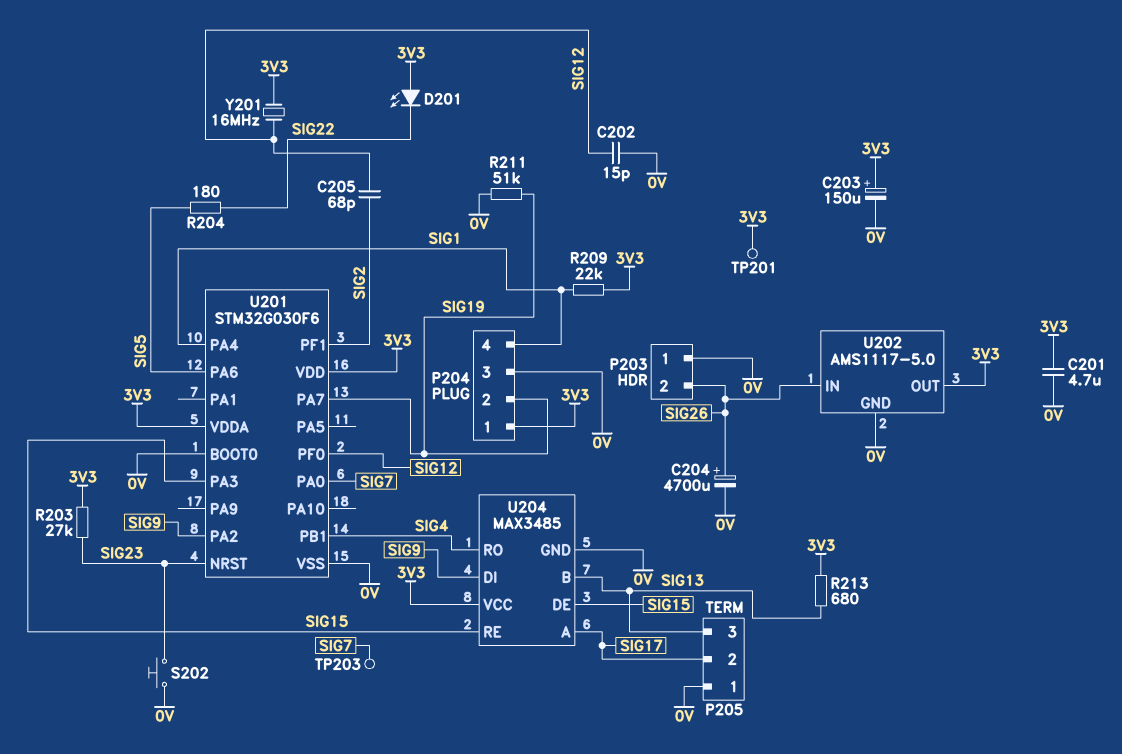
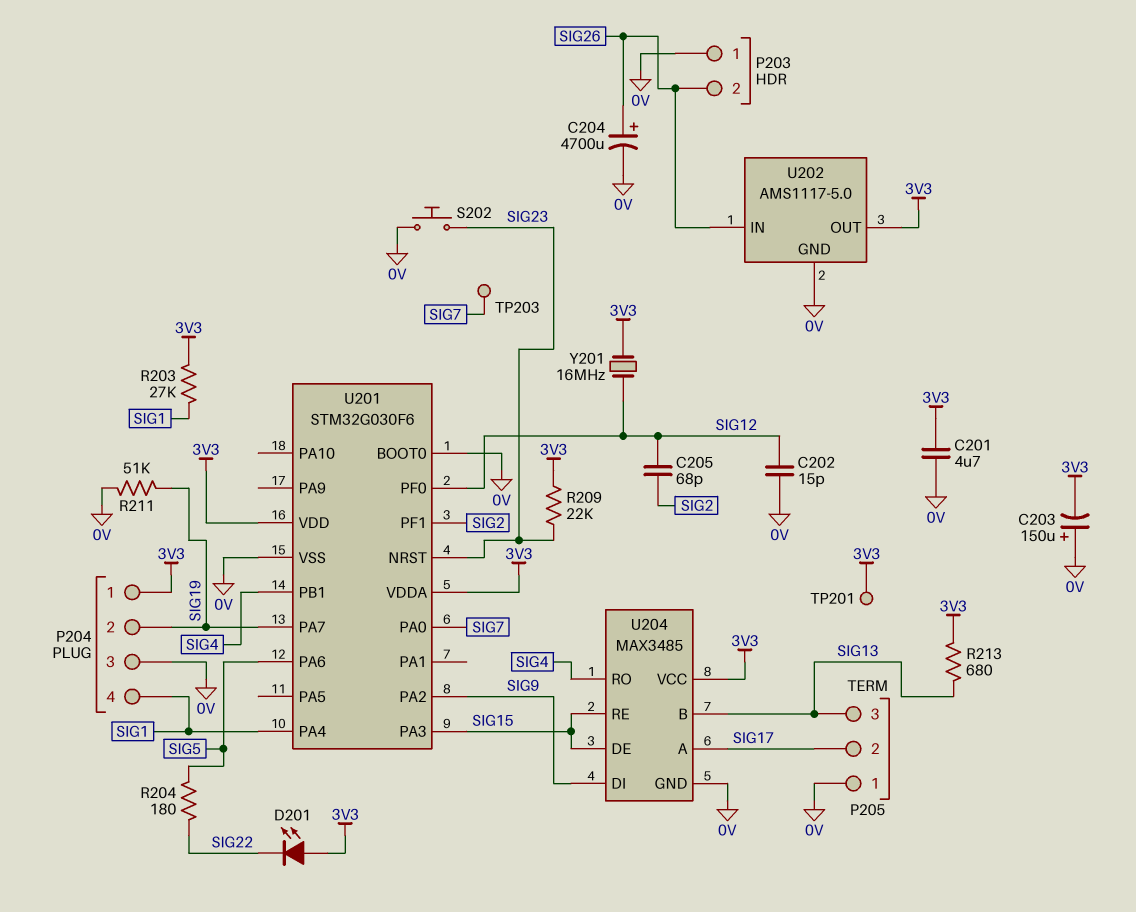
C203: 150uF (plus 3V3, minus 0V) -> 150uF (plus 0V, minus 3V3)
R203: 27k (3V3, SIG23) -> 27k (3V3, SIG1)
R209: 22k (3V3, SIG1) -> 22k (3V3, SIG23)

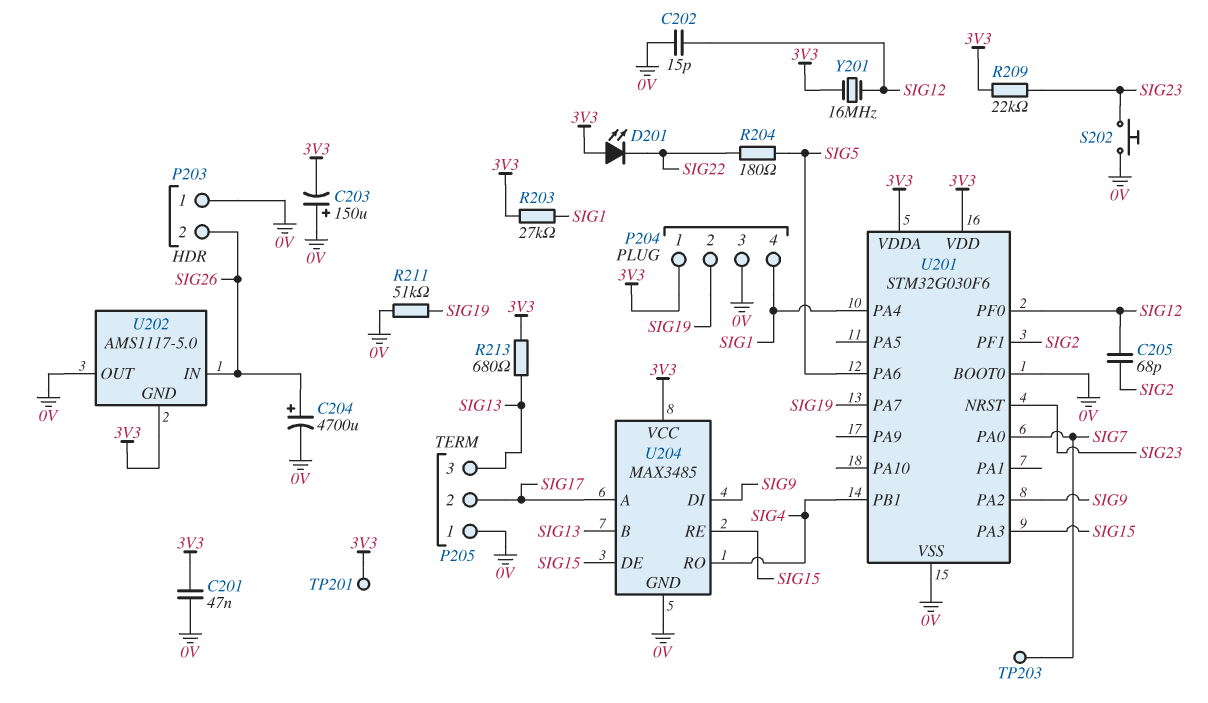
C201: 4.7uF (0V, 3V3) -> 47nF (0V, 3V3)
U202 pin GND: 0V -> 3V3
U202 pin OUT: 3V3 -> 0V

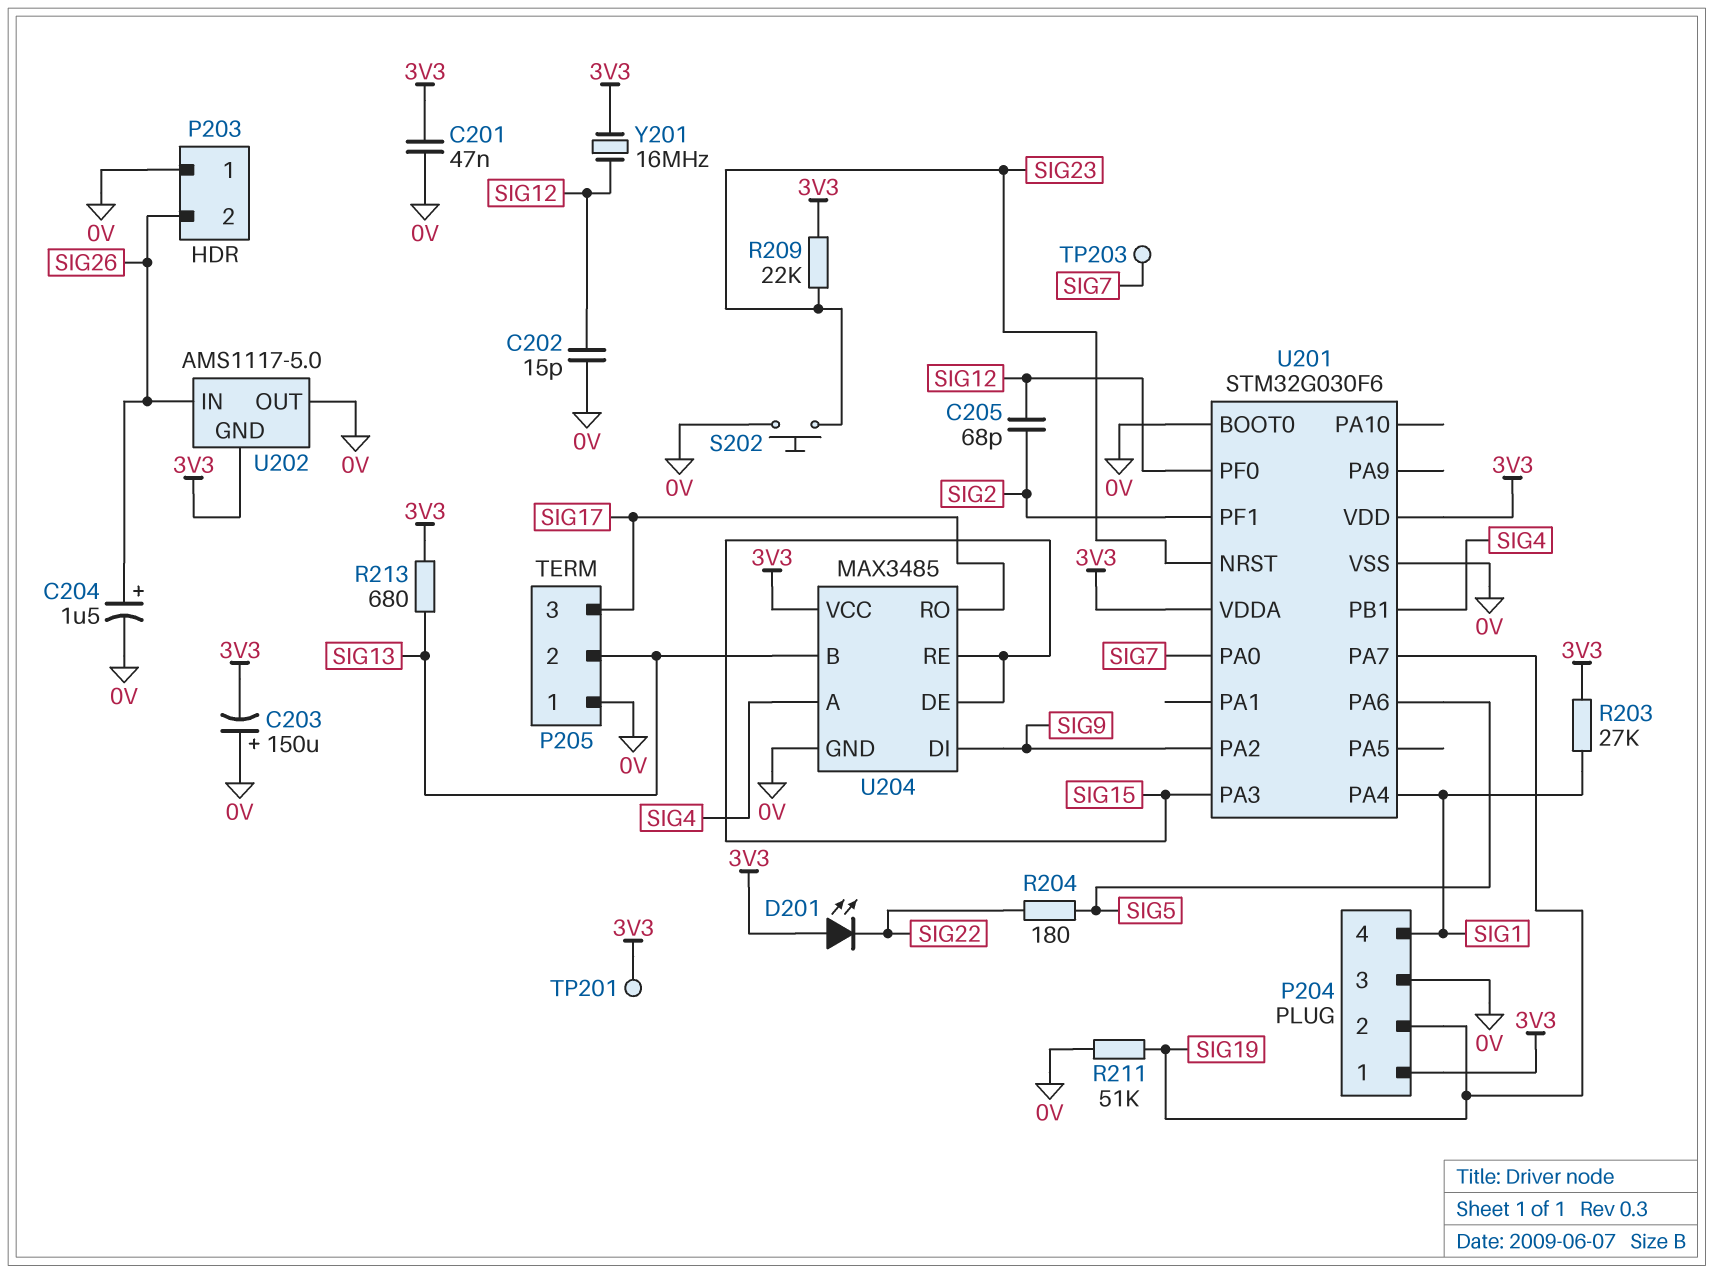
C204: 4700uF (plus SIG26, minus 0V) -> 1.5uF (plus SIG26, minus 0V)
P205 pin 2: SIG17 -> SIG13
P205 pin 3: SIG13 -> SIG17
U204 pin A: SIG17 -> SIG4
U204 pin RO: SIG4 -> SIG17

